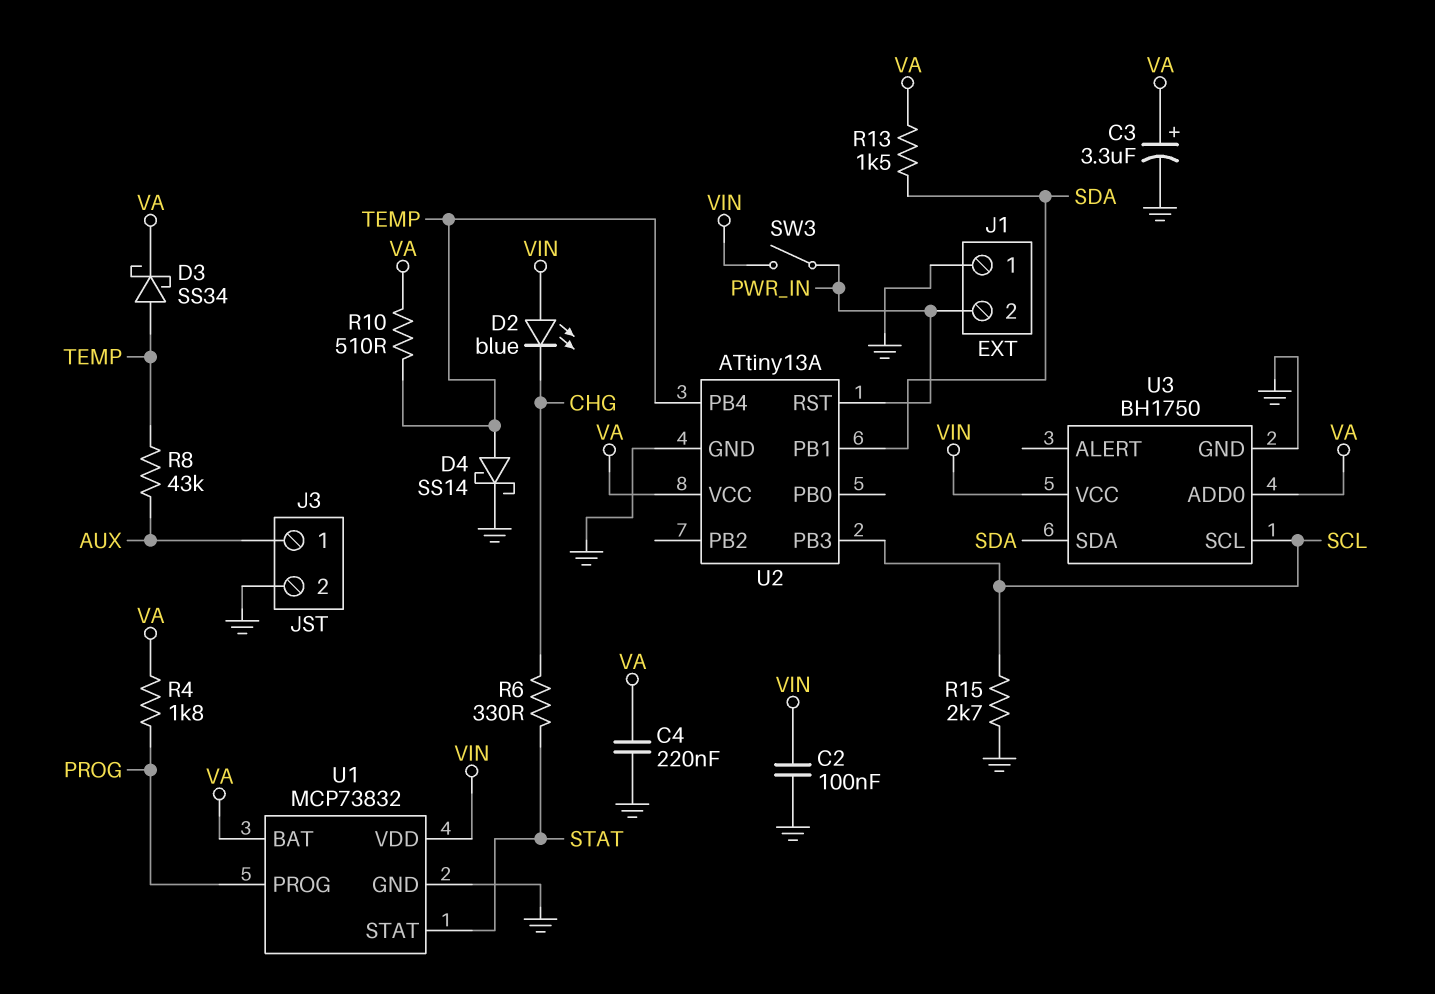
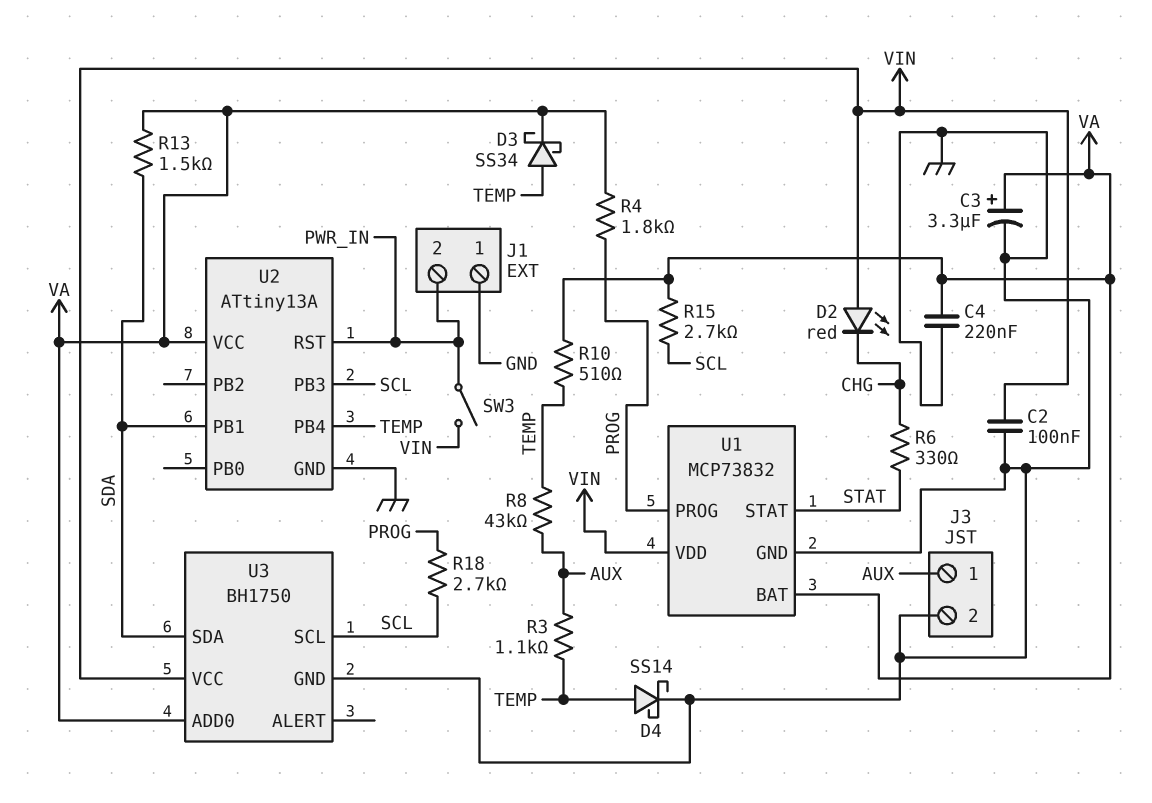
D2: LED blue (A VIN, K CHG) -> LED red (A VIN, K CHG)
R3: none -> 1.1k (AUX, TEMP)
R15: 2.7k (GND, SCL) -> 2.7k (SCL, VA)
R18: none -> 2.7k (PROG, SCL)

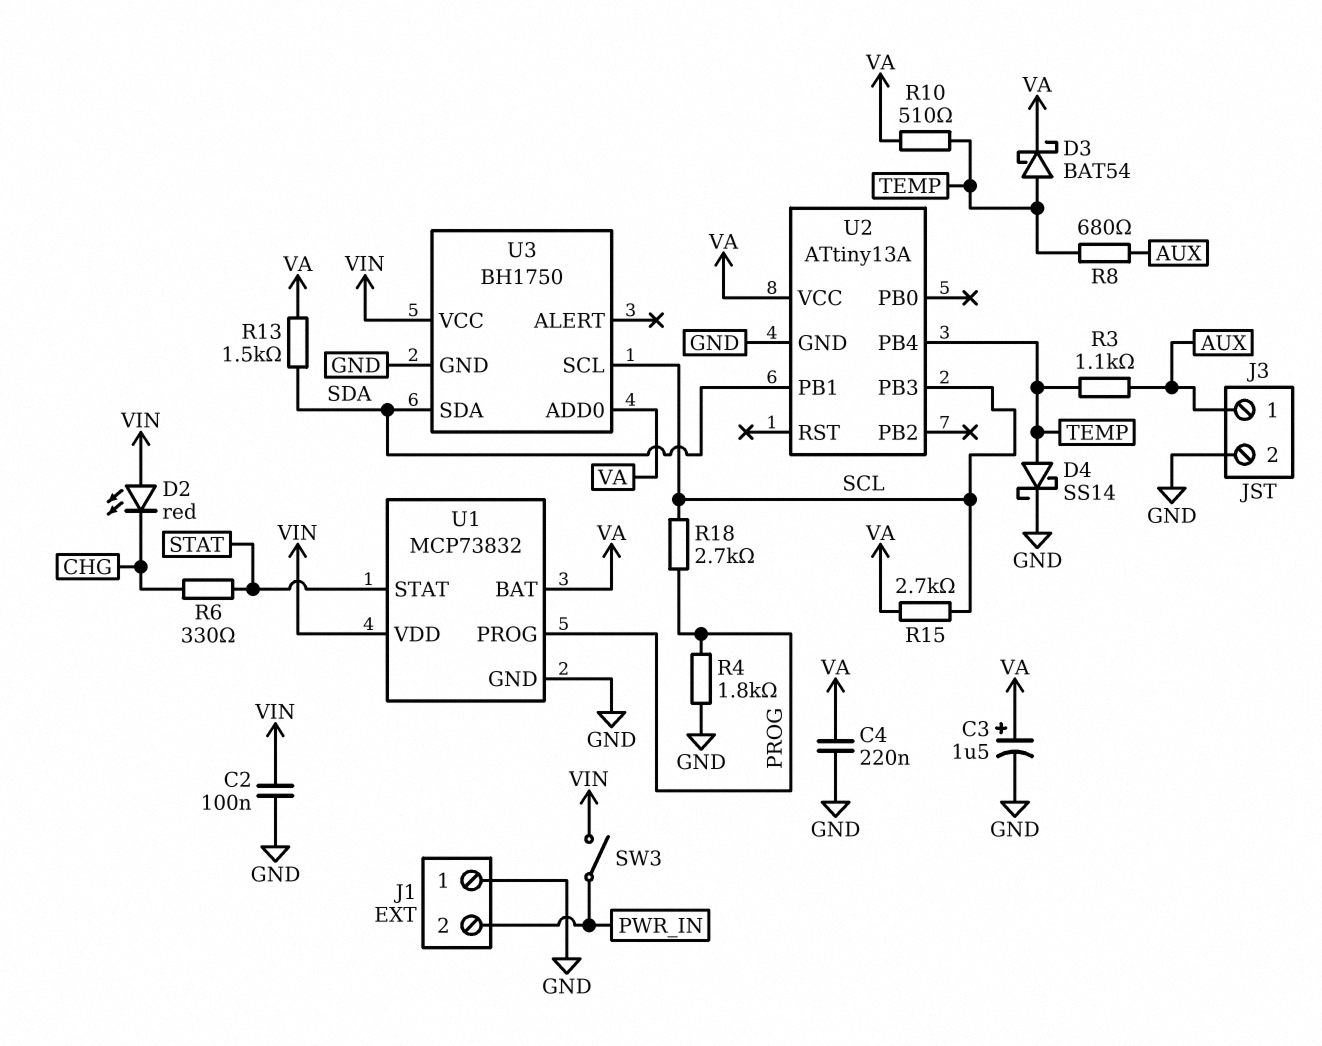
C3: 3.3uF (plus VA, minus GND) -> 1.5uF (plus VA, minus GND)
D3: schottky SS34 (A TEMP, K VA) -> schottky BAT54 (A TEMP, K VA)
R4: 1.8k (PROG, VA) -> 1.8k (GND, PROG)
R8: 43k (AUX, TEMP) -> 680 (AUX, TEMP)
U2 pin RST: PWR_IN -> none

